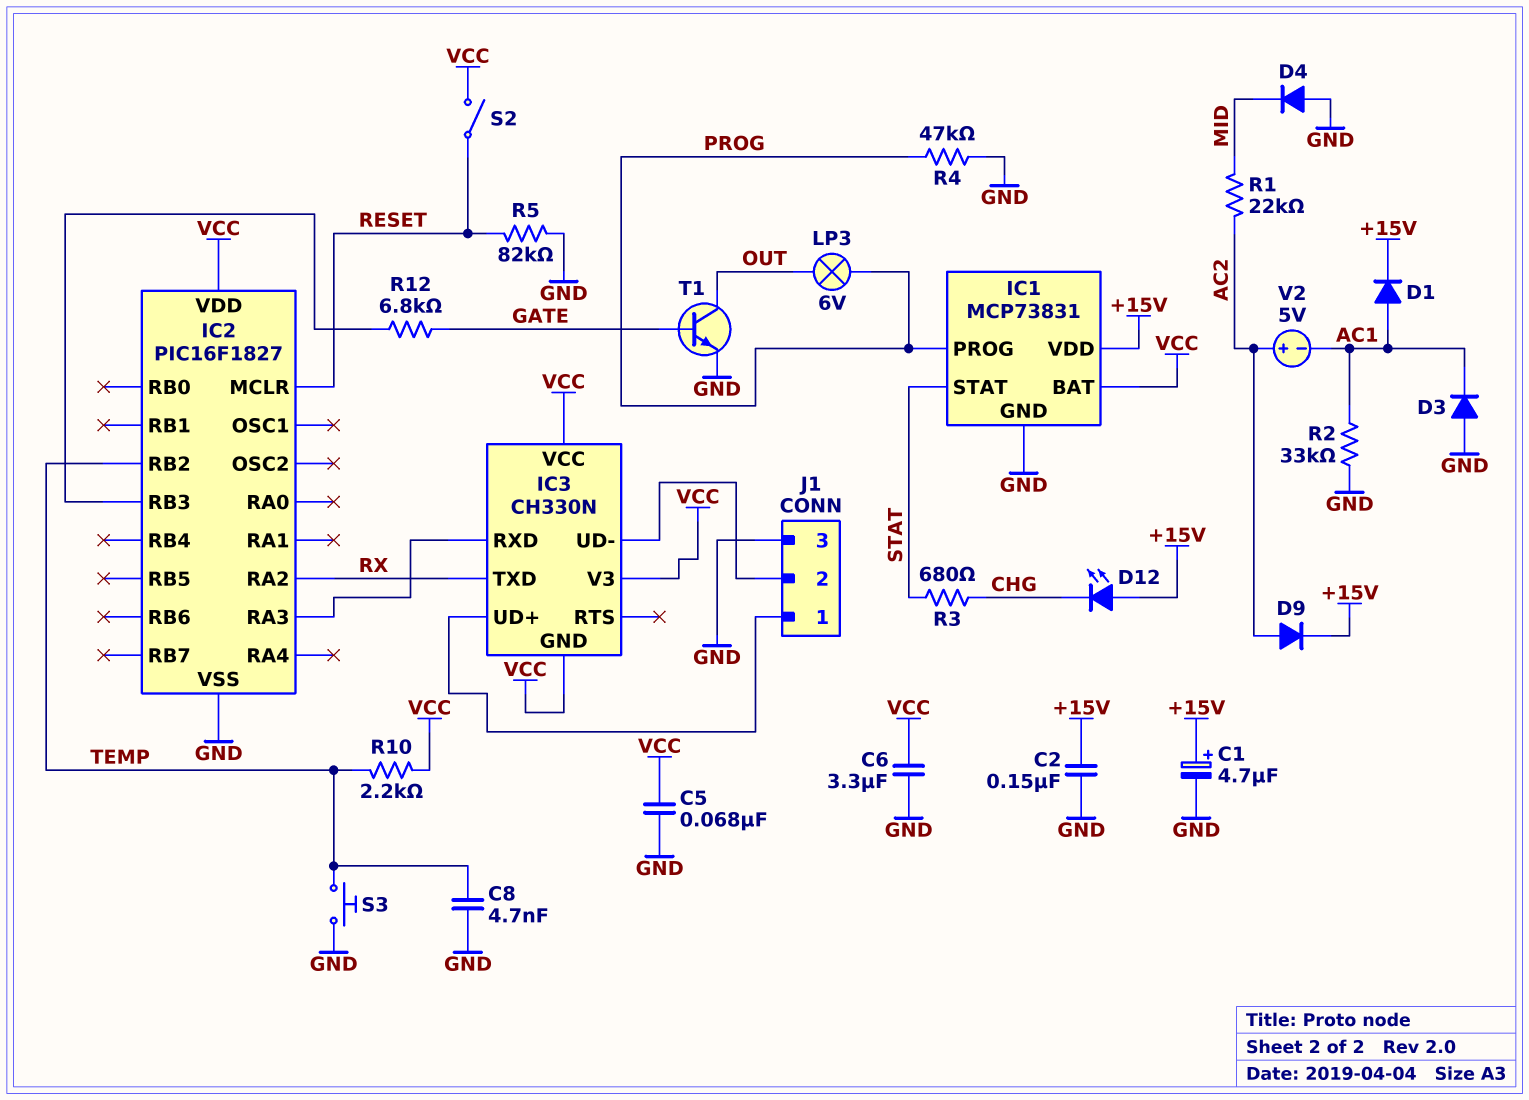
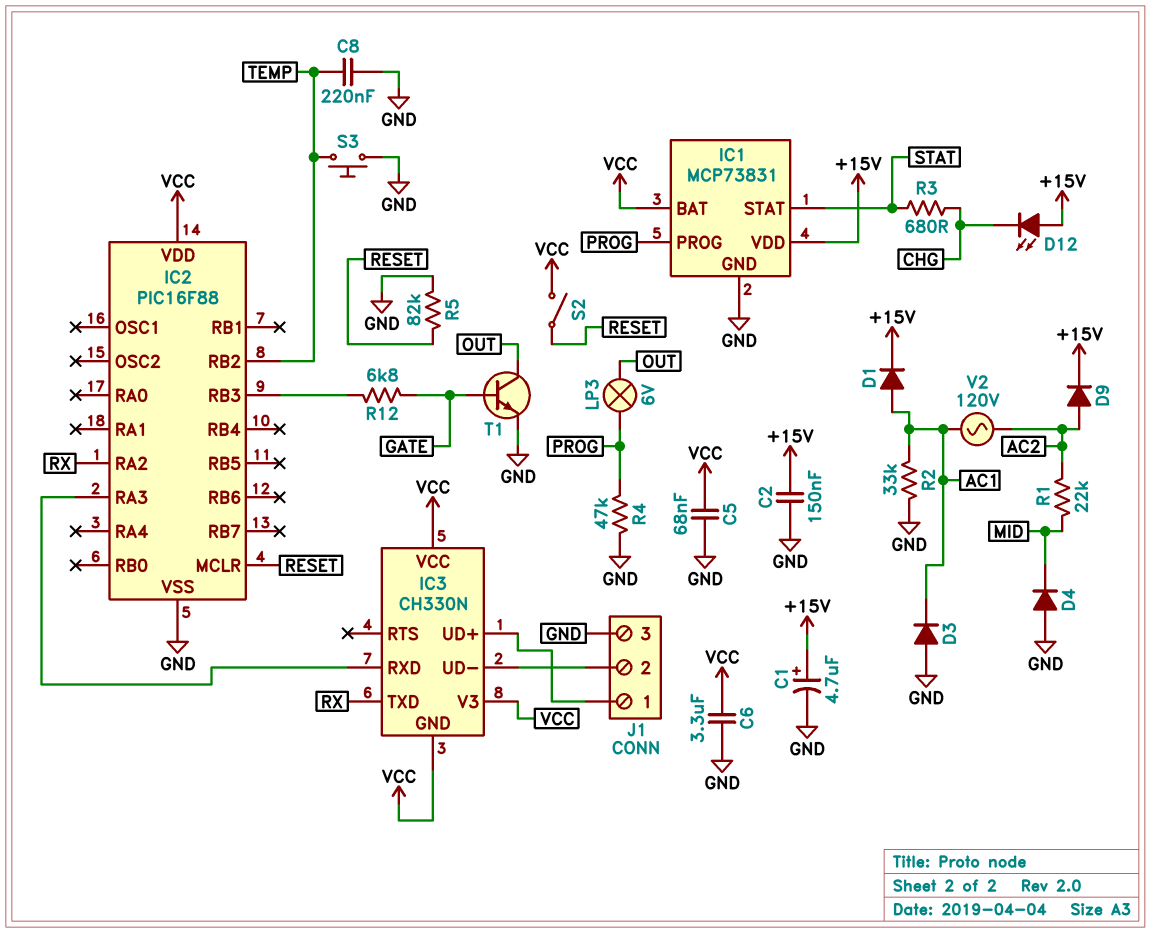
C8: 4.7nF (GND, TEMP) -> 220nF (GND, TEMP)
IC2: PIC16F1827 -> PIC16F88
R10: 2.2k (TEMP, VCC) -> none
V2: 5V (plus AC2, minus AC1) -> AC 120V (AC1, AC2)

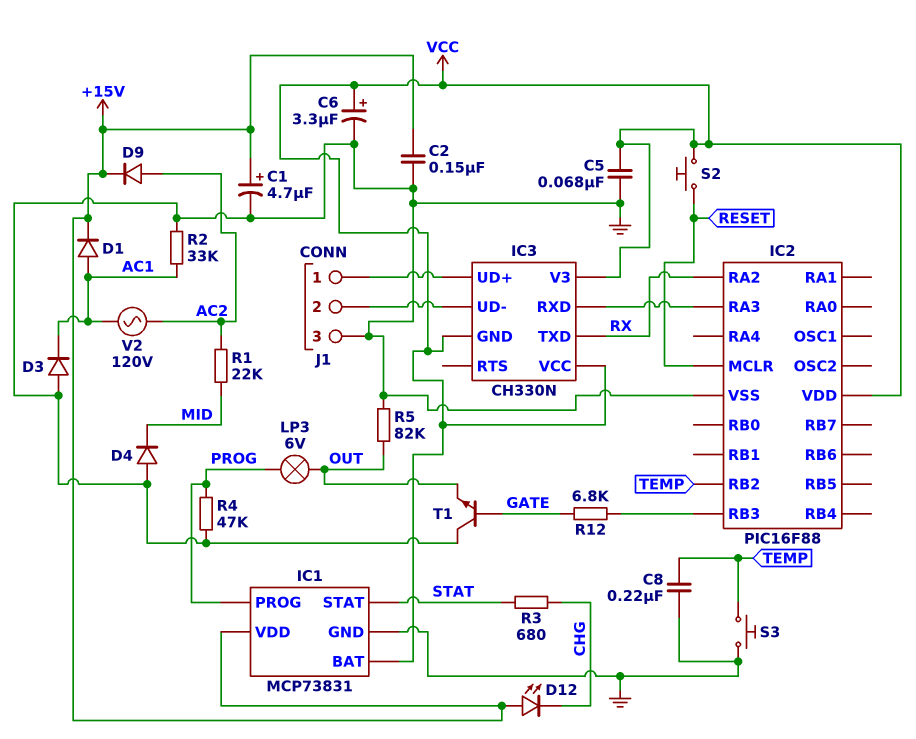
C6: 3.3uF (GND, VCC) -> 3.3uF (plus VCC, minus GND)
R5: 82k (GND, RESET) -> 82k (GND, OUT)
S2: switch (RESET, VCC) -> button (RESET, VCC)
T1: NPN (B GATE, C OUT, E GND) -> NPN (B GATE, C GND, E OUT)

